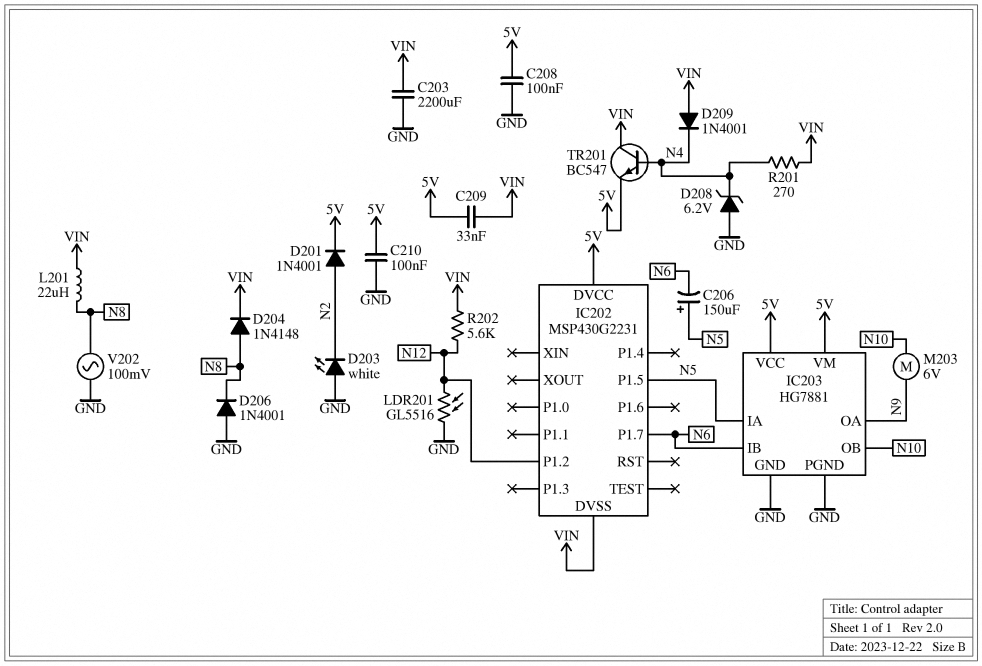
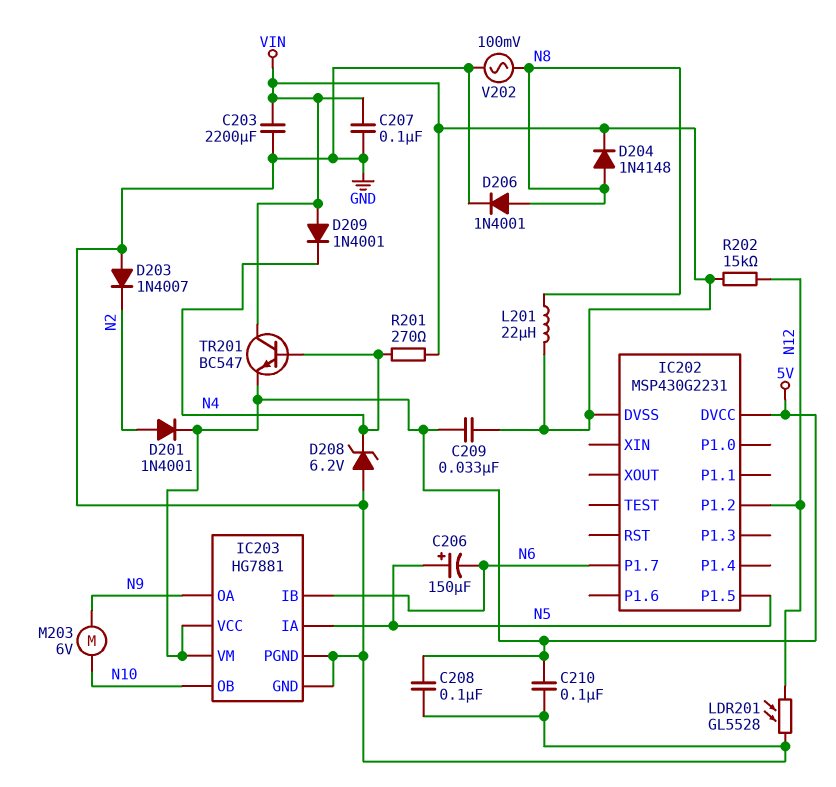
C207: none -> 100nF (GND, VIN)
D203: LED white (A GND, K N2) -> diode 1N4007 (A GND, K N2)
D206: diode 1N4001 (A GND, K N8) -> diode 1N4001 (A N8, K GND)
LDR201: GL5516 (GND, N12) -> GL5528 (GND, N12)
R202: 5.6k (N12, VIN) -> 15k (N12, VIN)

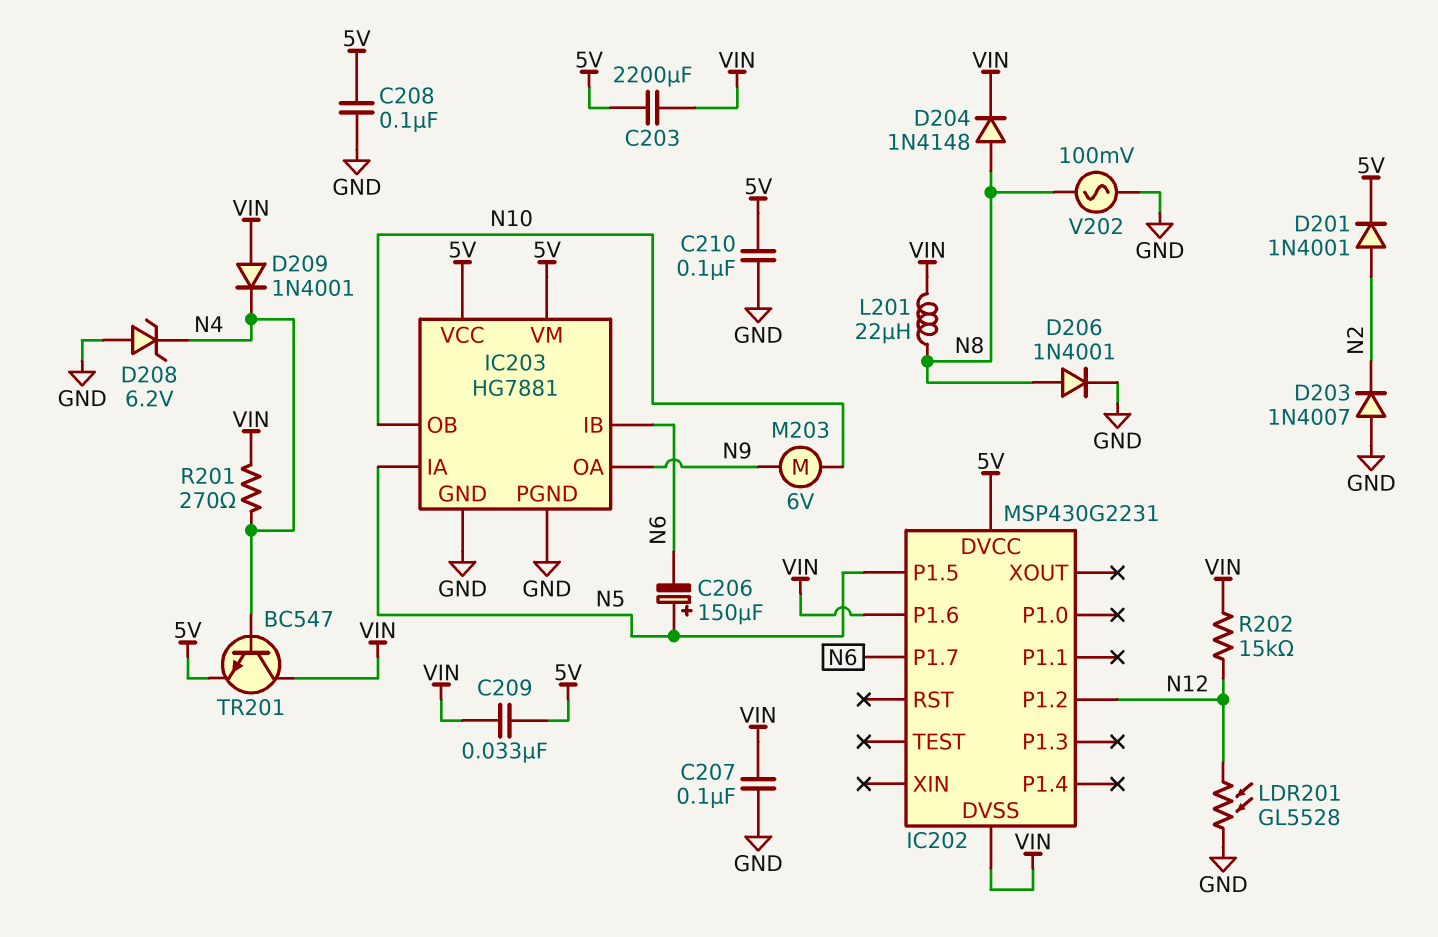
C203: 2200uF (GND, VIN) -> 2200uF (5V, VIN)
IC202 pin P1.6: none -> VIN

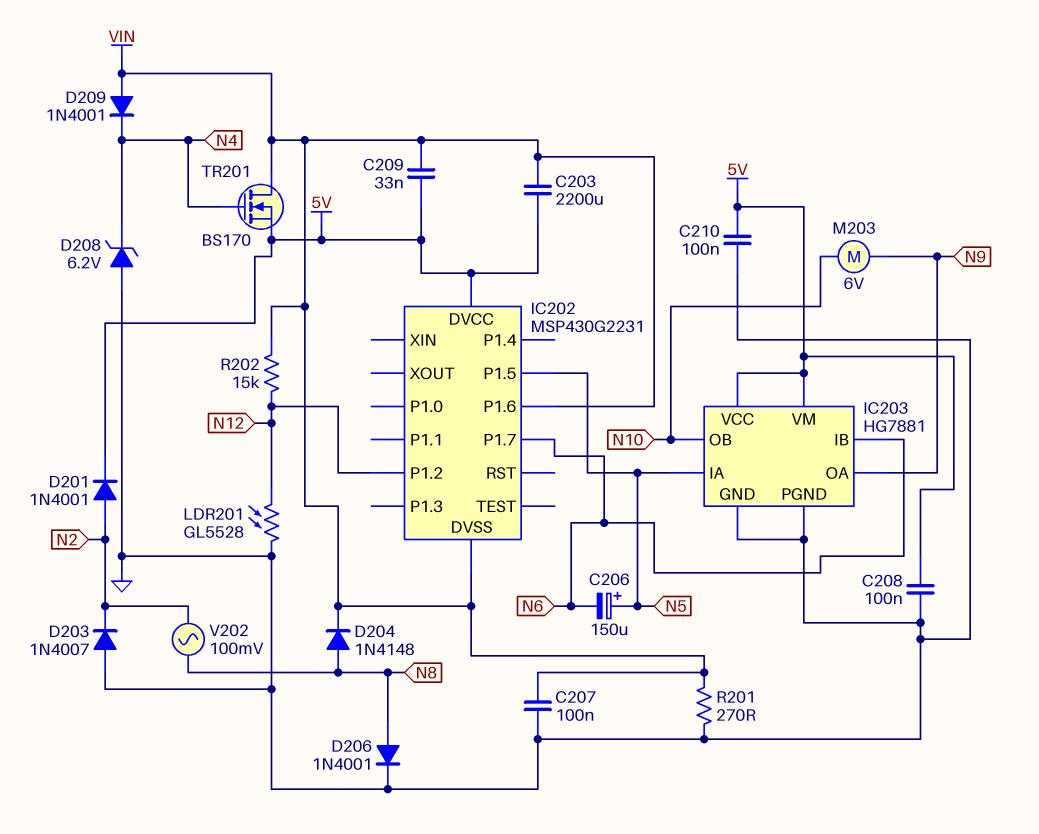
L201: 22uH (N8, VIN) -> none
R201: 270 (N4, VIN) -> 270 (GND, VIN)
TR201: NPN BC547 (B N4, C VIN, E 5V) -> NMOS BS170 (G N4, D VIN, S 5V)
V202: AC 100mV (GND, N8) -> AC 100mV (N2, N8)

